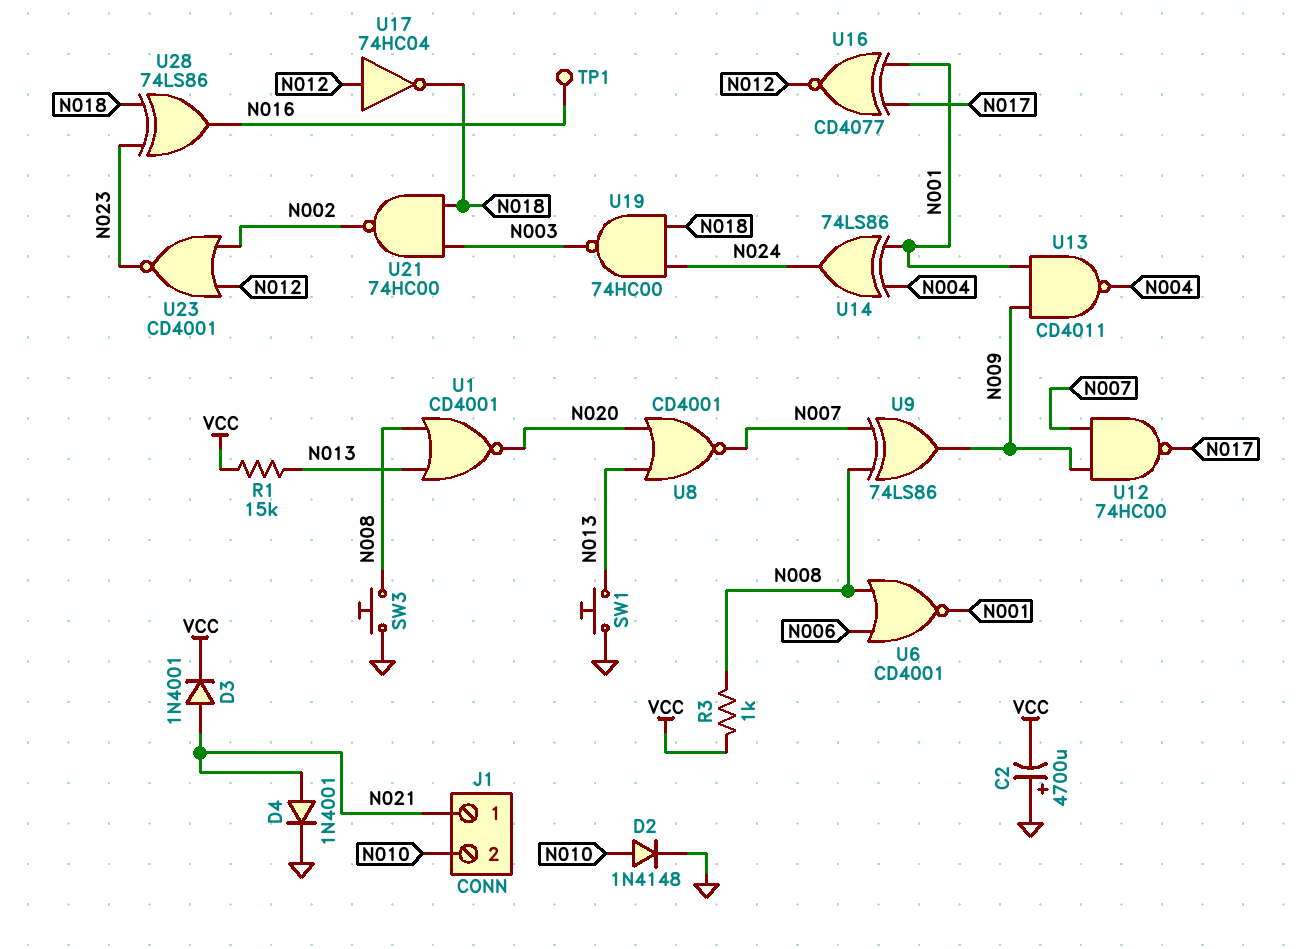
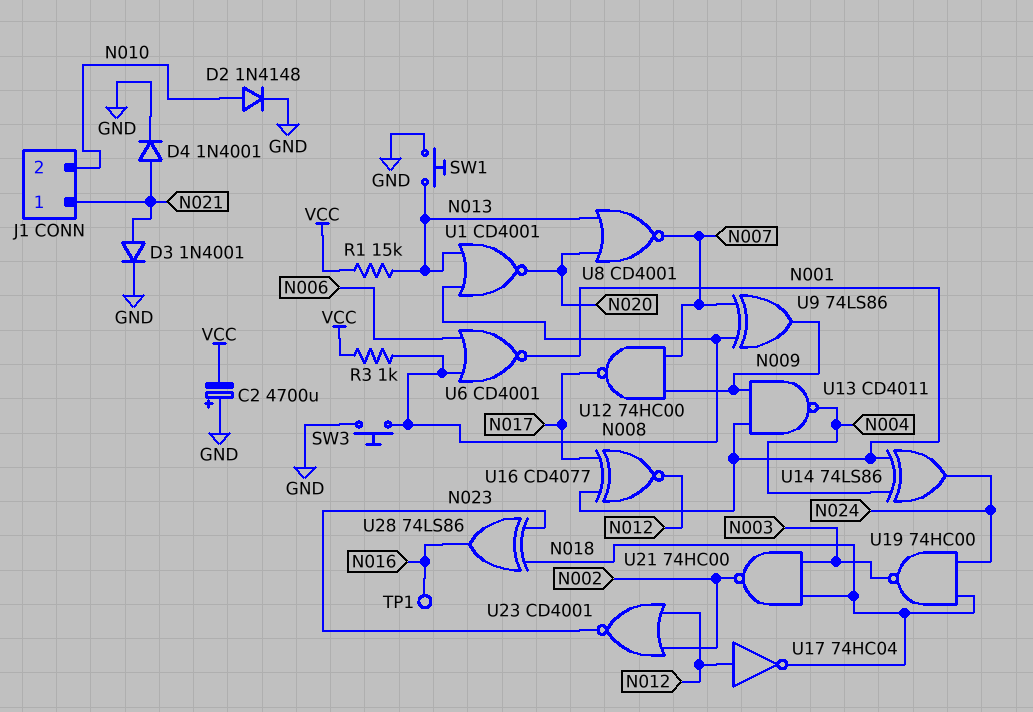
D3: diode 1N4001 (A N021, K VCC) -> diode 1N4001 (A N021, K GND)

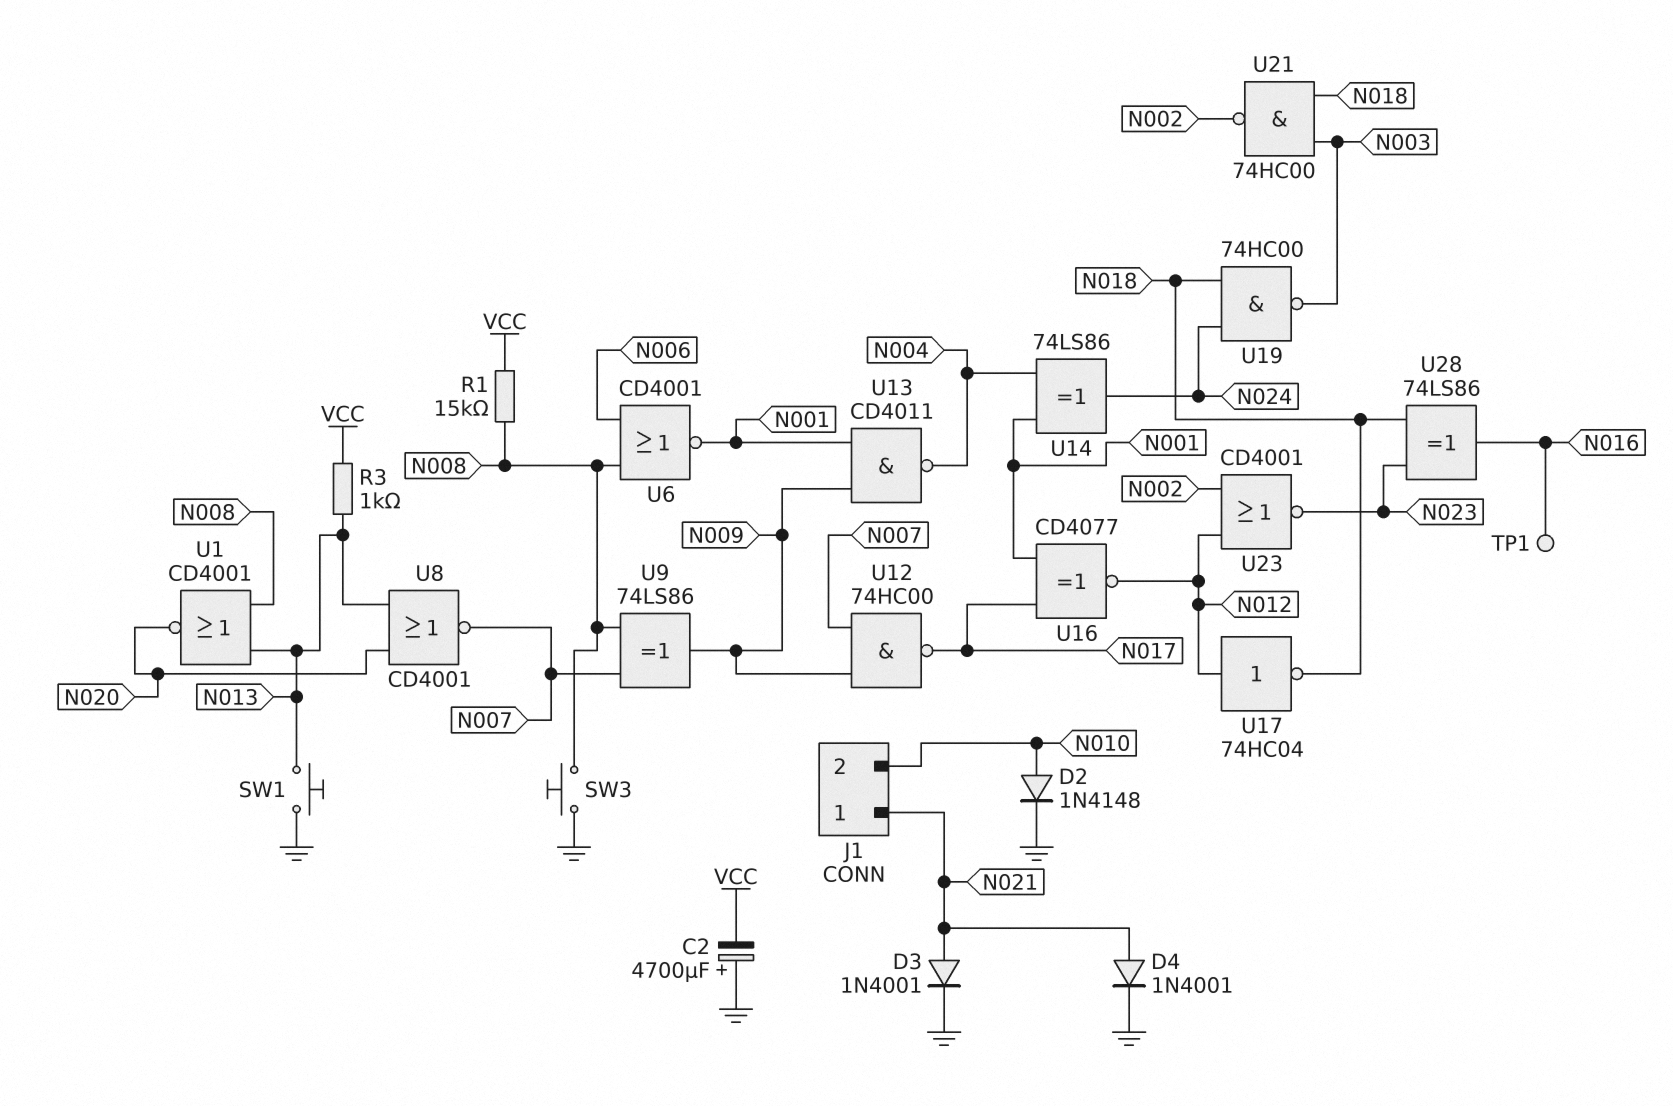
R1: 15k (N013, VCC) -> 15k (N008, VCC)
R3: 1k (N008, VCC) -> 1k (N013, VCC)

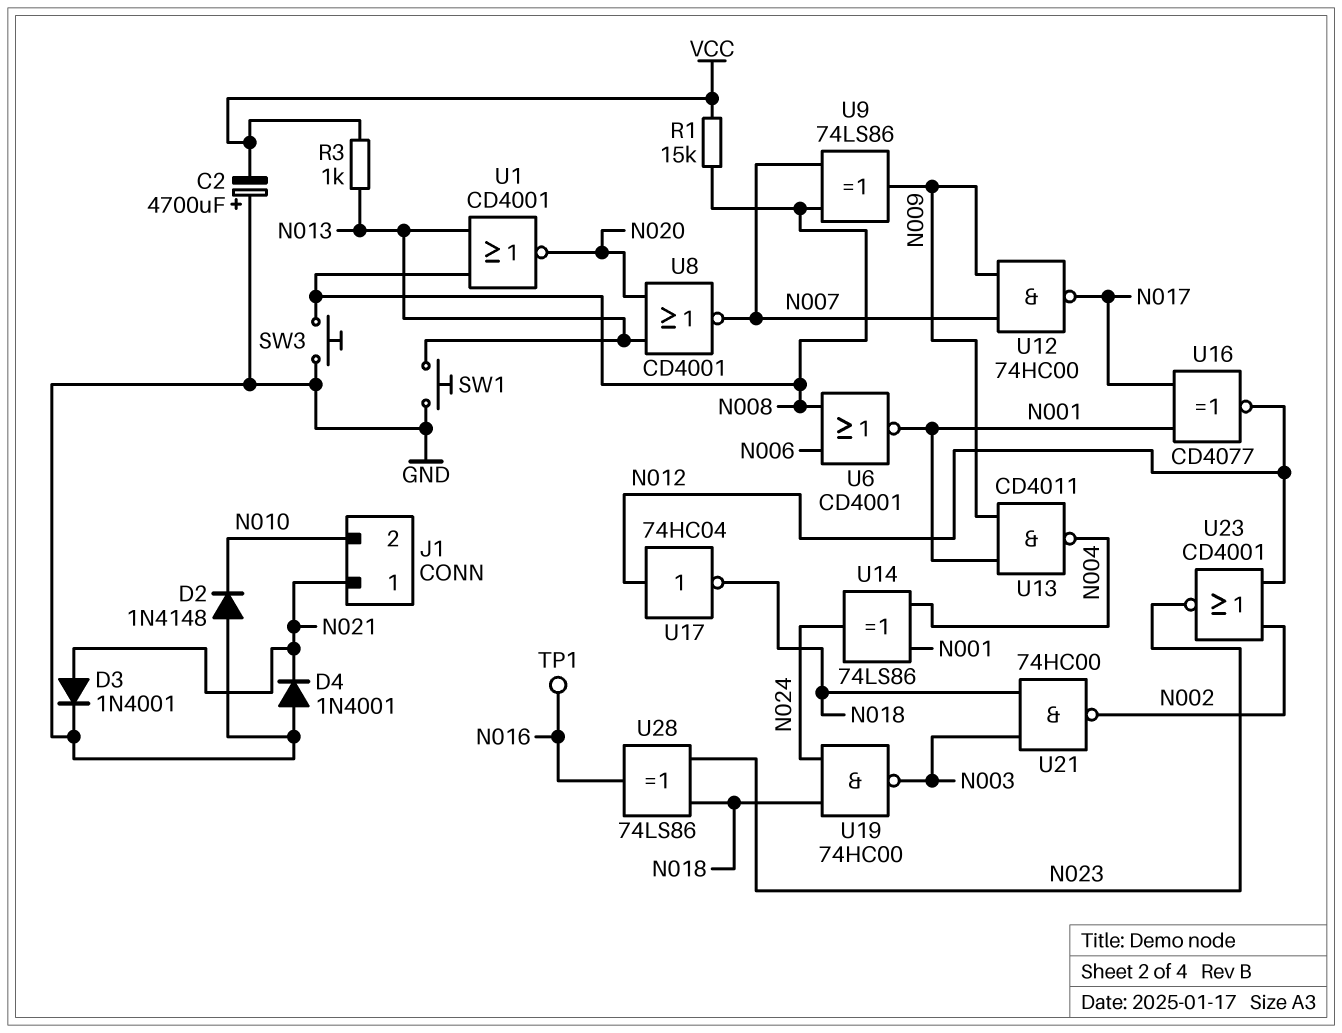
D2: diode 1N4148 (A N010, K GND) -> diode 1N4148 (A GND, K N010)
D4: diode 1N4001 (A N021, K GND) -> diode 1N4001 (A GND, K N021)

